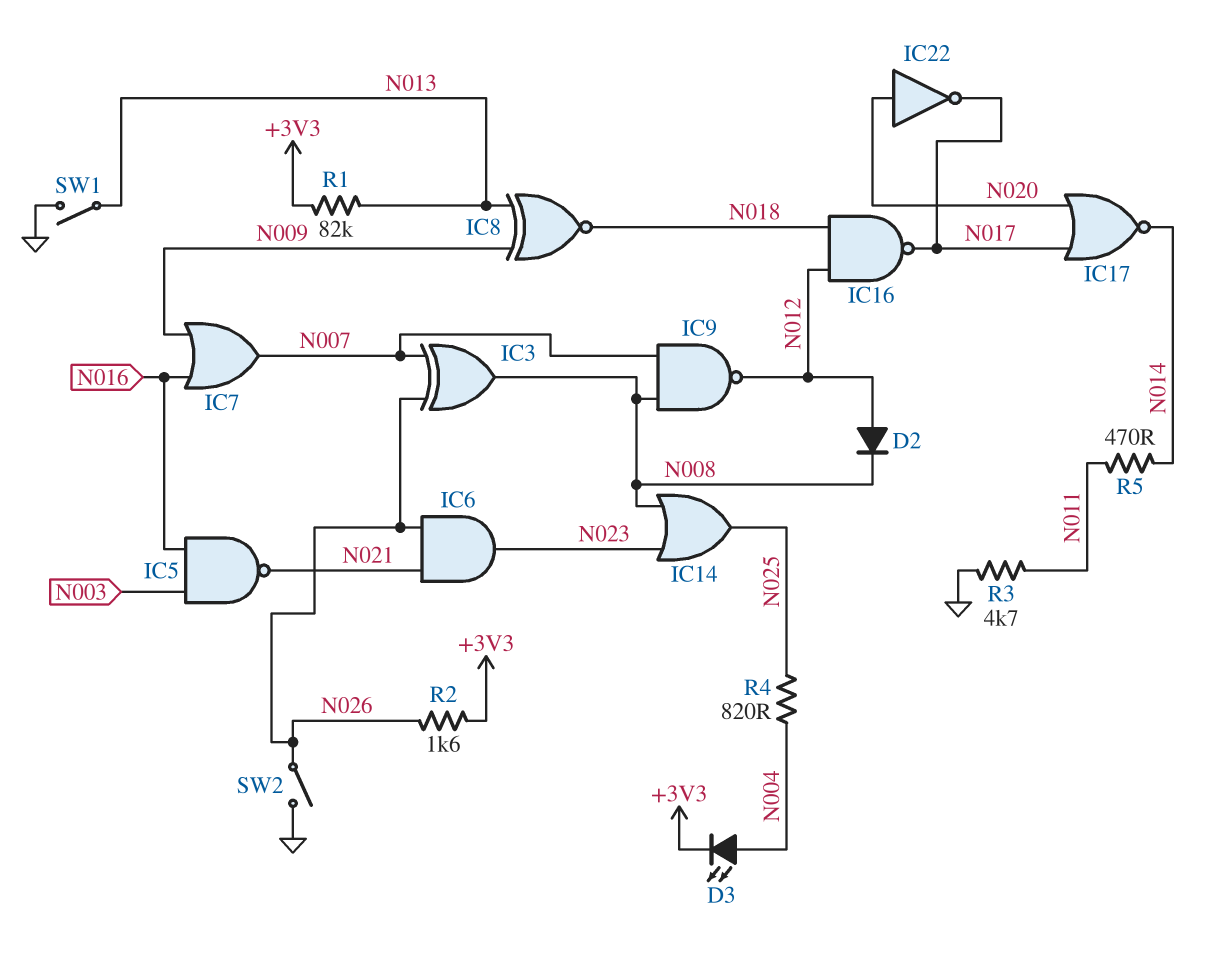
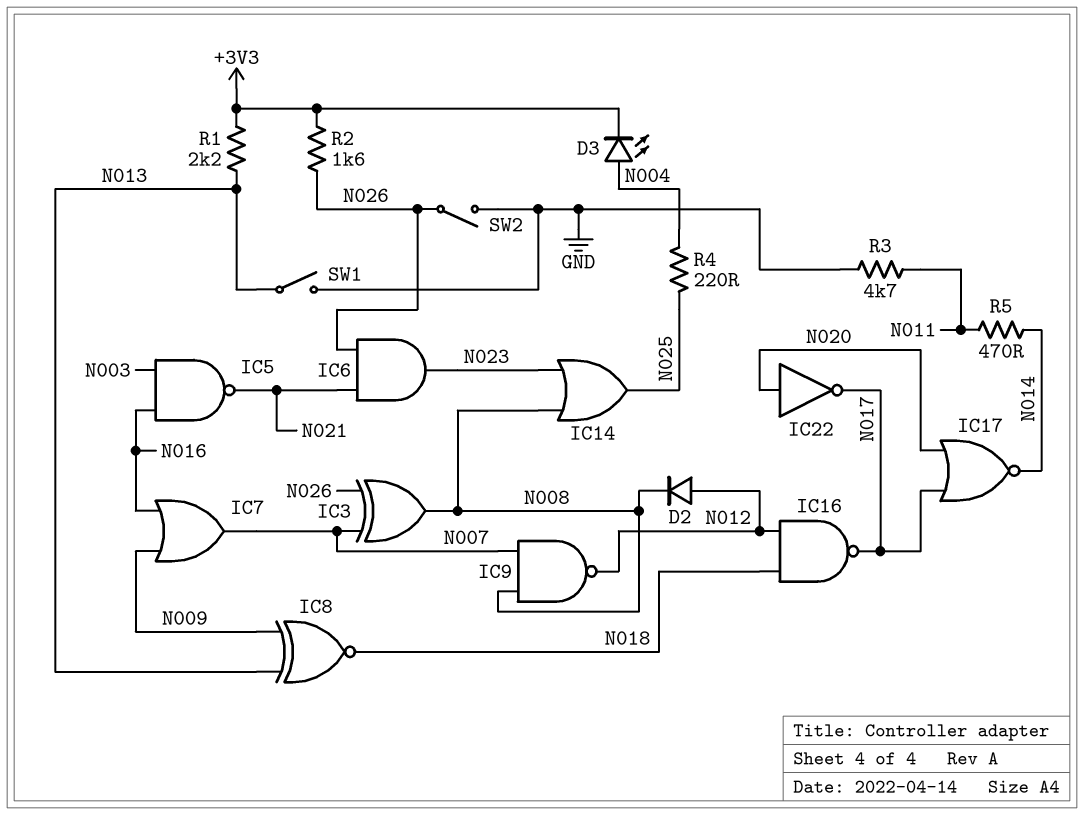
R1: 82k (+3V3, N013) -> 2.2k (+3V3, N013)
R4: 820 (N004, N025) -> 220 (N004, N025)

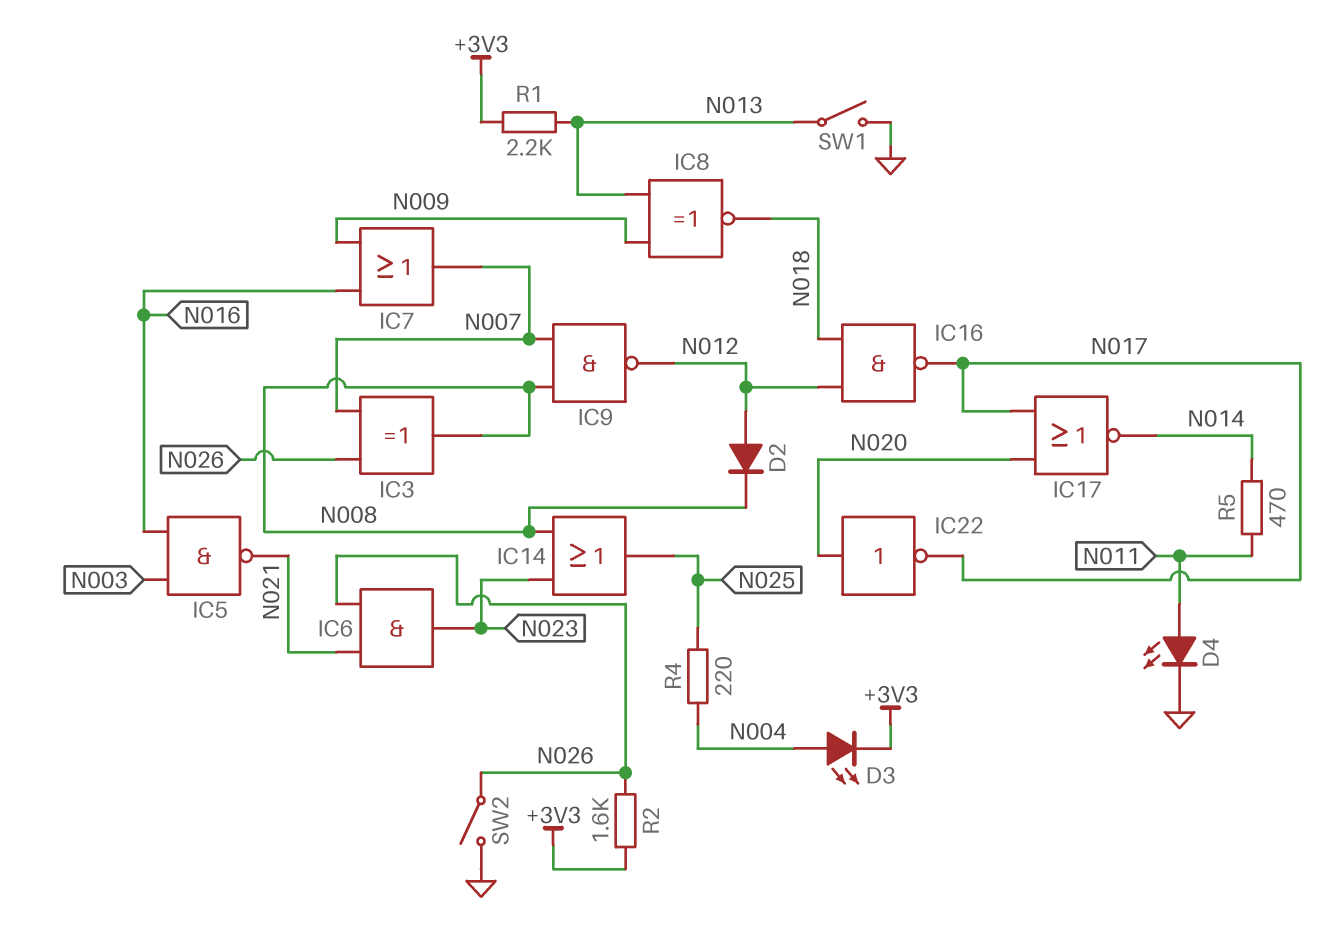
D4: none -> LED (A N011, K GND)
R3: 4.7k (GND, N011) -> none

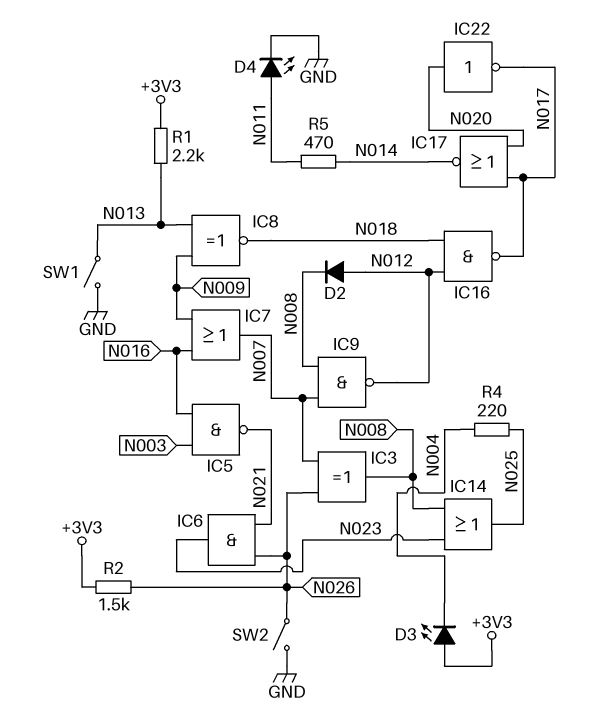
D3: LED (A N004, K +3V3) -> LED (A +3V3, K N004)
R2: 1.6k (+3V3, N026) -> 1.5k (+3V3, N026)

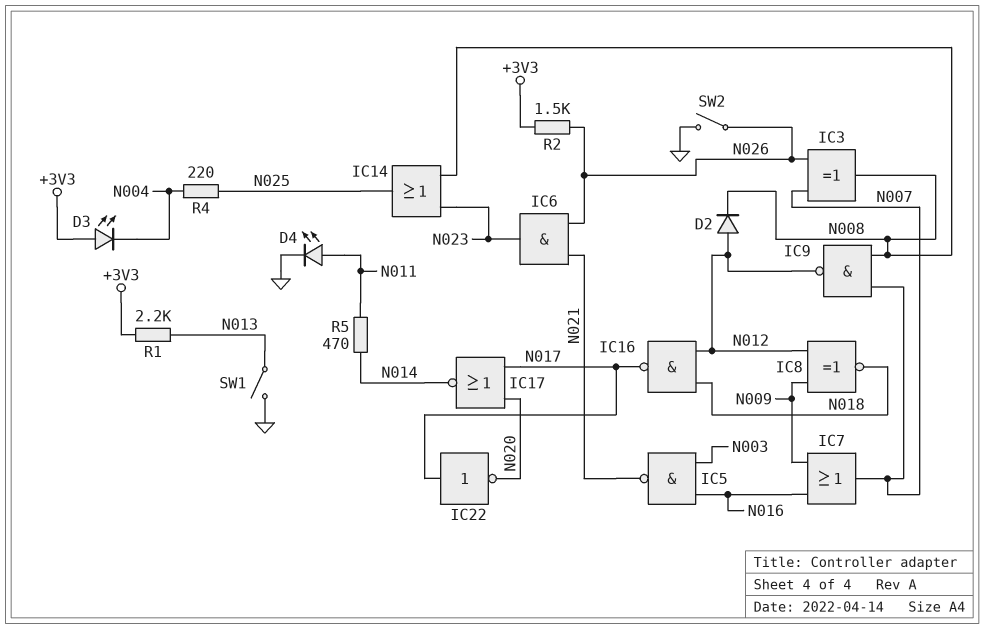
IC8: XNOR (in N009, in N013, out N018) -> XNOR (in N009, in N012, out N018)
IC22: NOT (in N020, out N017) -> NOT (in N017, out N020)

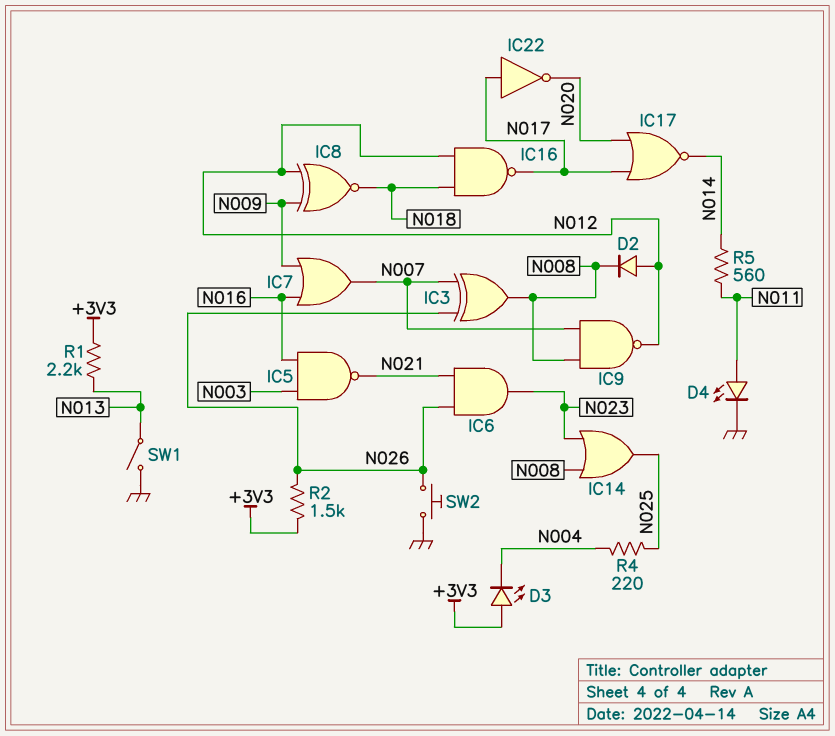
R5: 470 (N011, N014) -> 560 (N011, N014)
SW2: switch (GND, N026) -> button (GND, N026)

